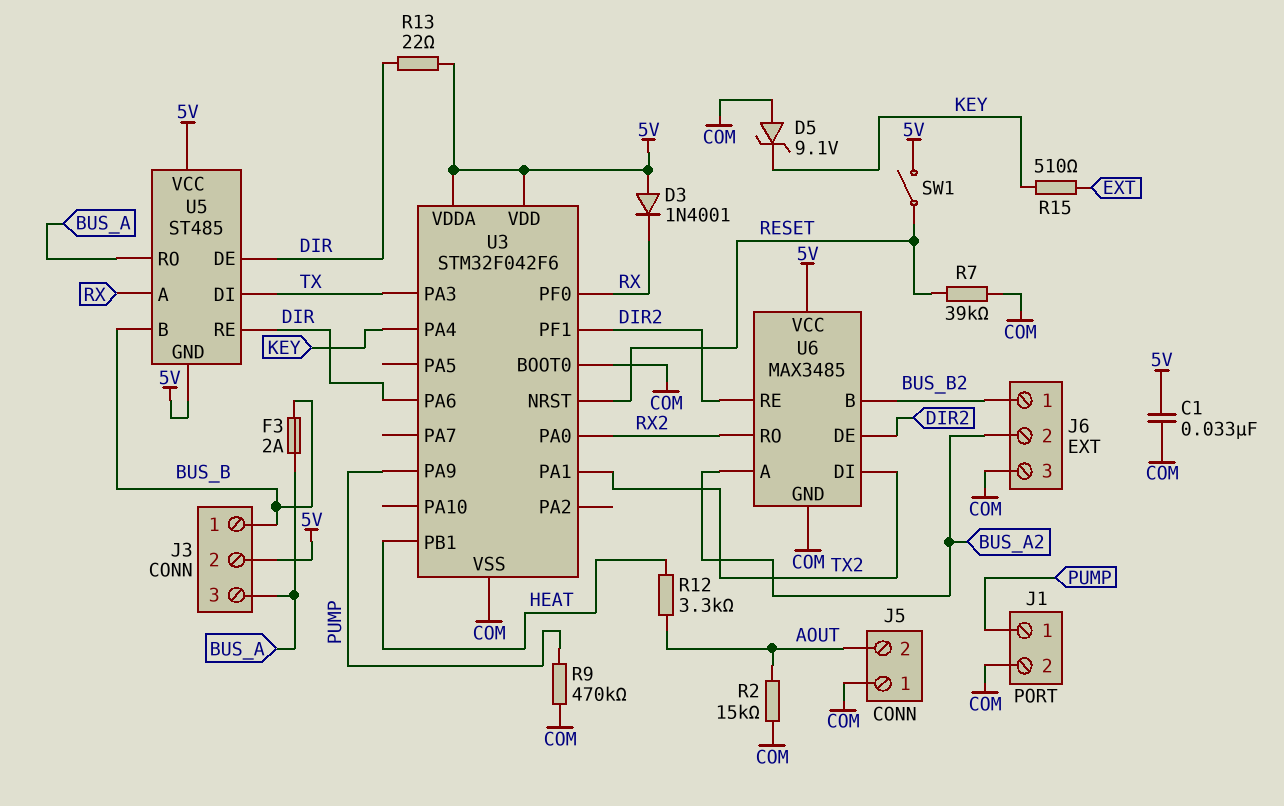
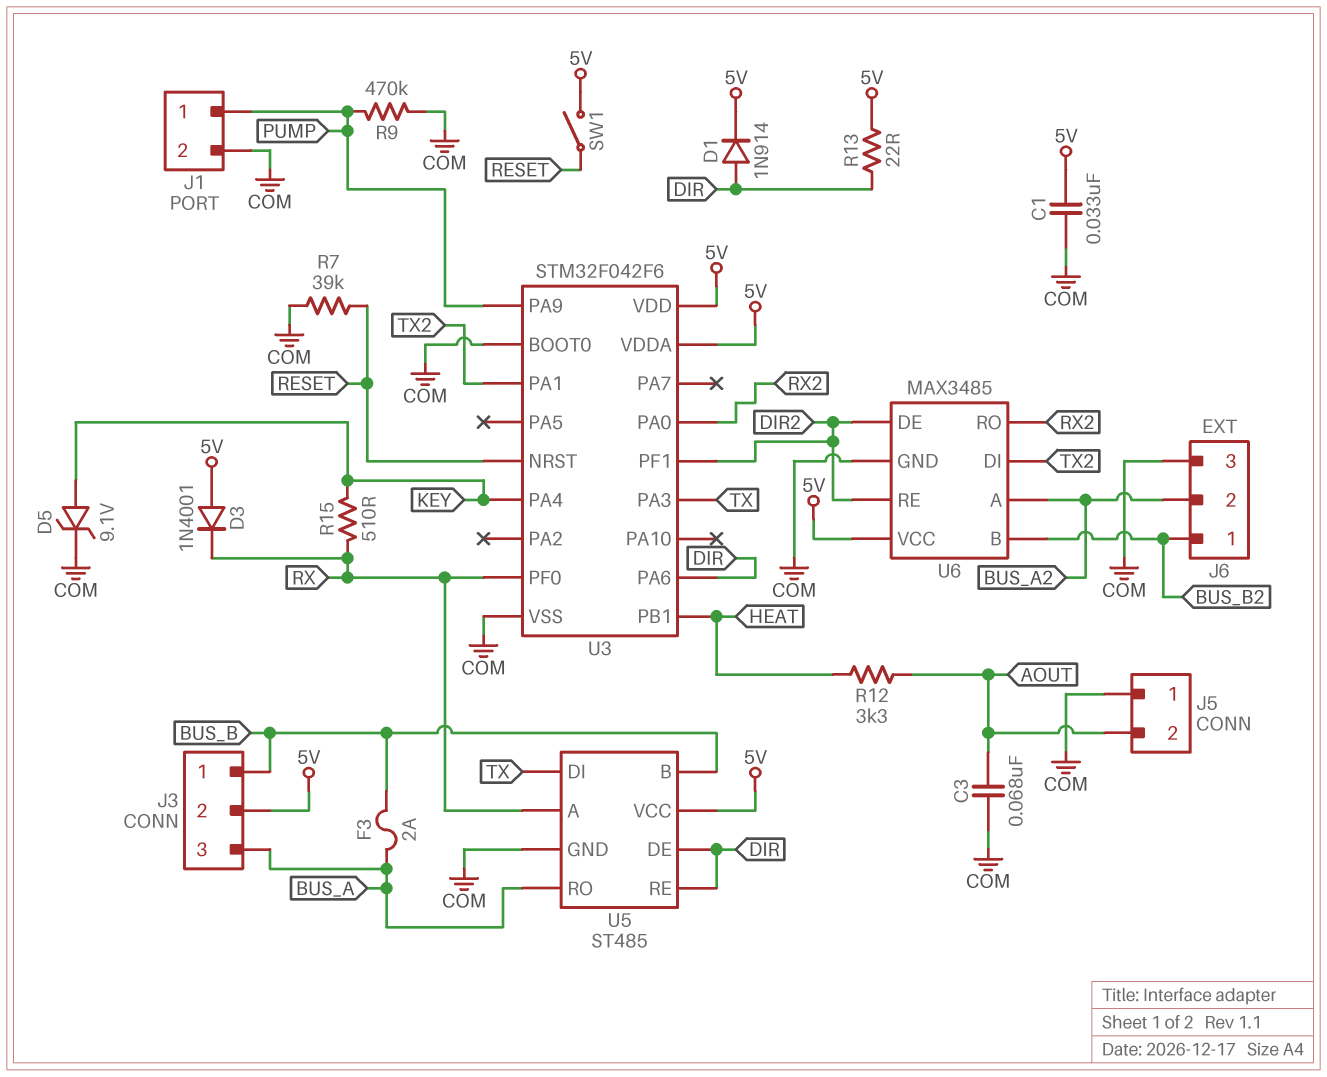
C3: none -> 68nF (AOUT, COM)
D1: none -> diode 1N914 (A DIR, K 5V)
D5: zener 9.1V (A COM, K KEY) -> zener 9.1V (A KEY, K COM)
R2: 15k (AOUT, COM) -> none
R15: 510 (EXT, KEY) -> 510 (KEY, RX)
U5 pin GND: 5V -> COM

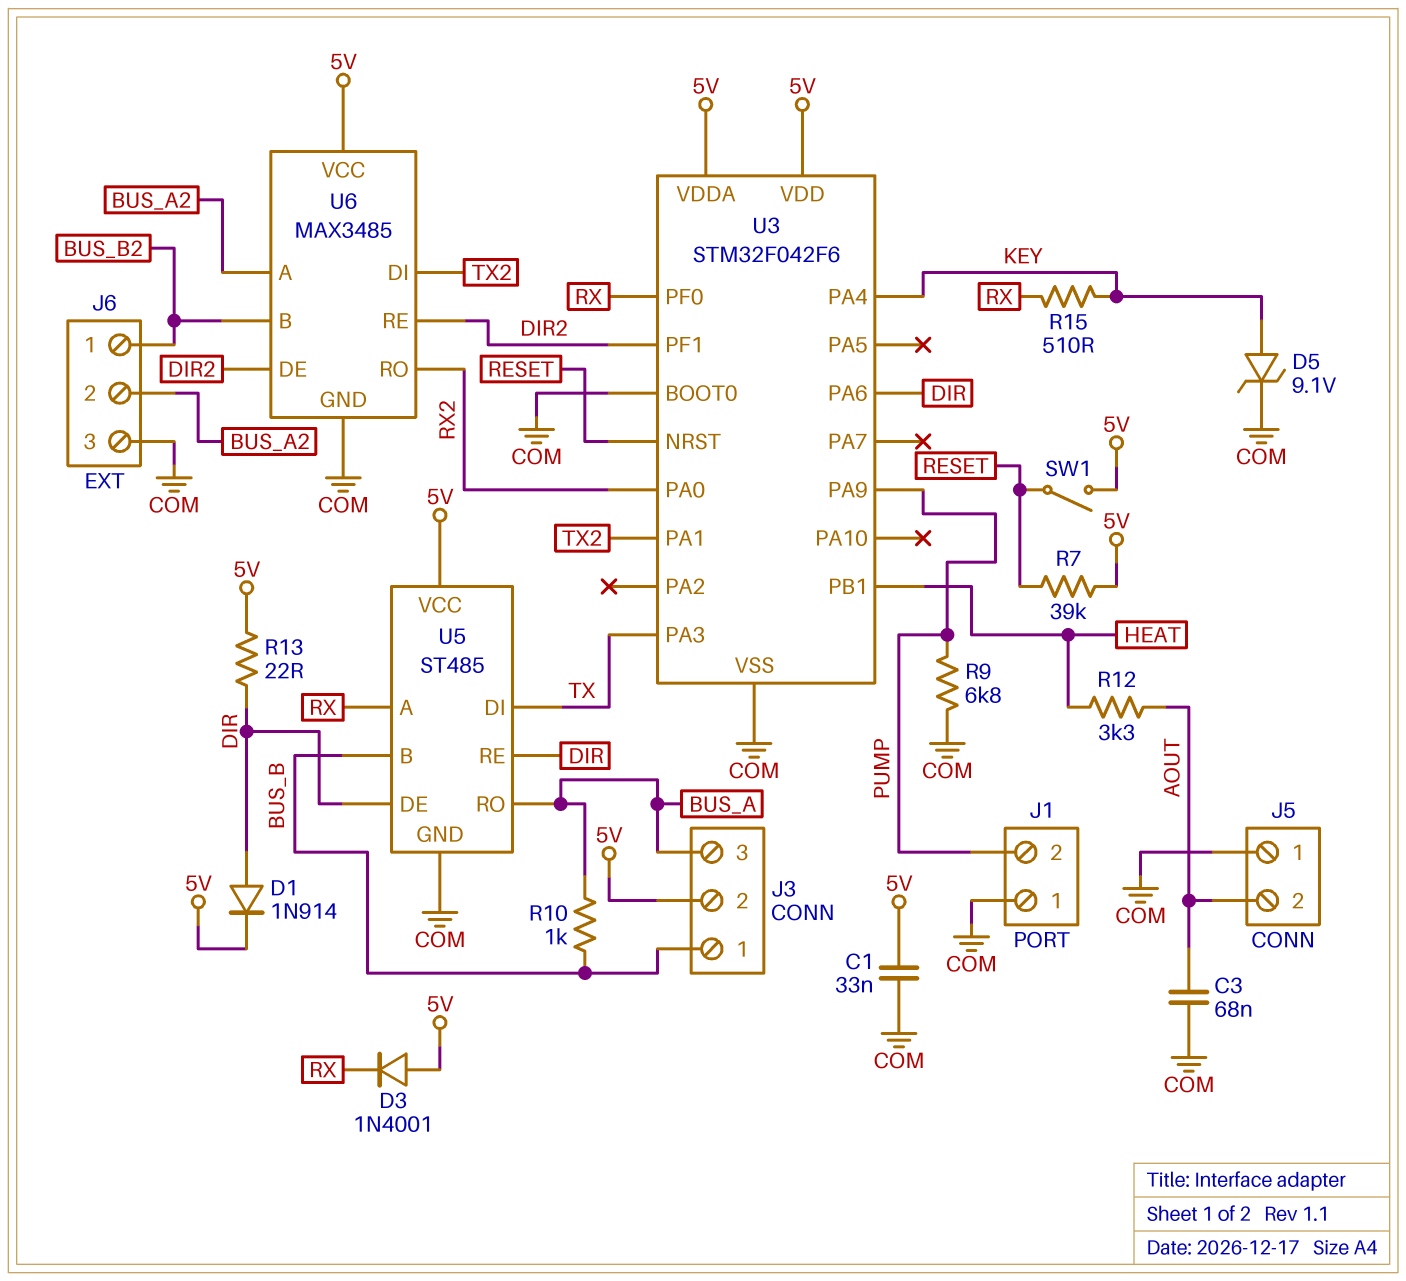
F3: 2A (BUS_A, BUS_B) -> none
J1 pin 1: PUMP -> COM
J1 pin 2: COM -> PUMP
R7: 39k (COM, RESET) -> 39k (5V, RESET)
R9: 470k (COM, PUMP) -> 6.8k (COM, PUMP)
R10: none -> 1k (BUS_A, BUS_B)

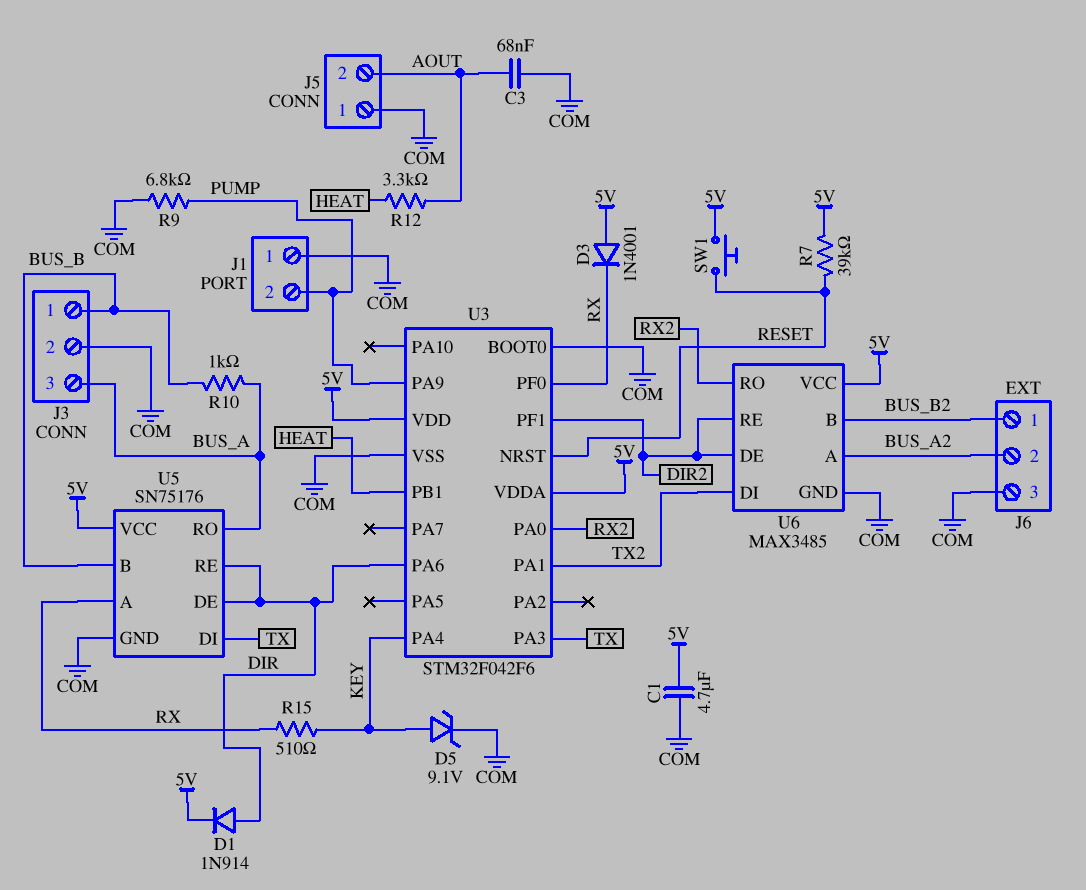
C1: 33nF (5V, COM) -> 4.7uF (5V, COM)
J3 pin 2: 5V -> COM
R13: 22 (5V, DIR) -> none
SW1: switch (5V, RESET) -> button (5V, RESET)
U5: ST485 -> SN75176

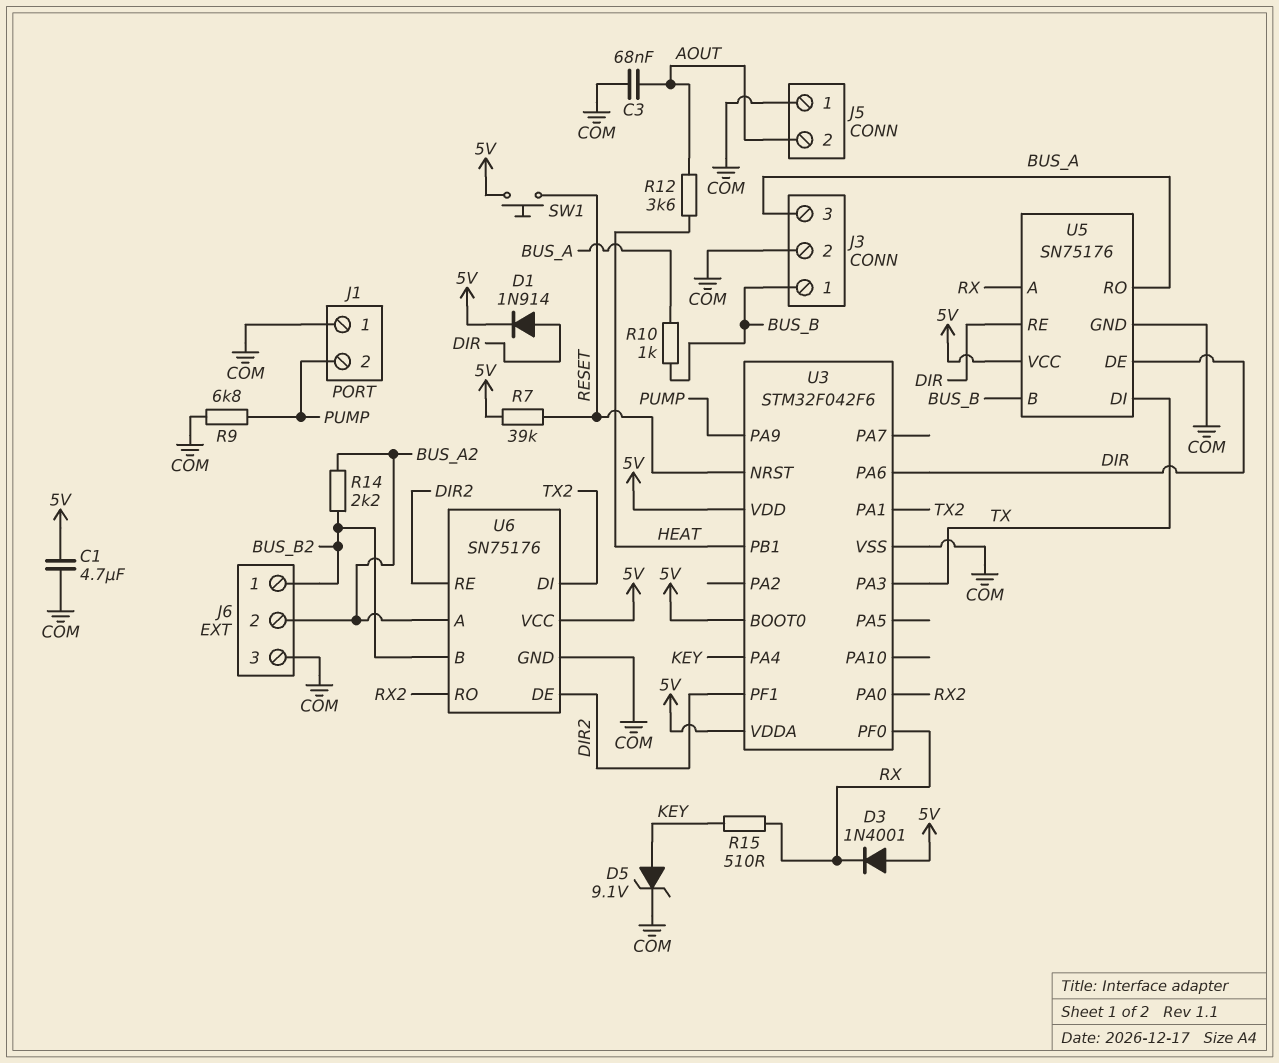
R12: 3.3k (AOUT, HEAT) -> 3.6k (AOUT, HEAT)
R14: none -> 2.2k (BUS_A2, BUS_B2)
U3 pin BOOT0: COM -> 5V
U6: MAX3485 -> SN75176

